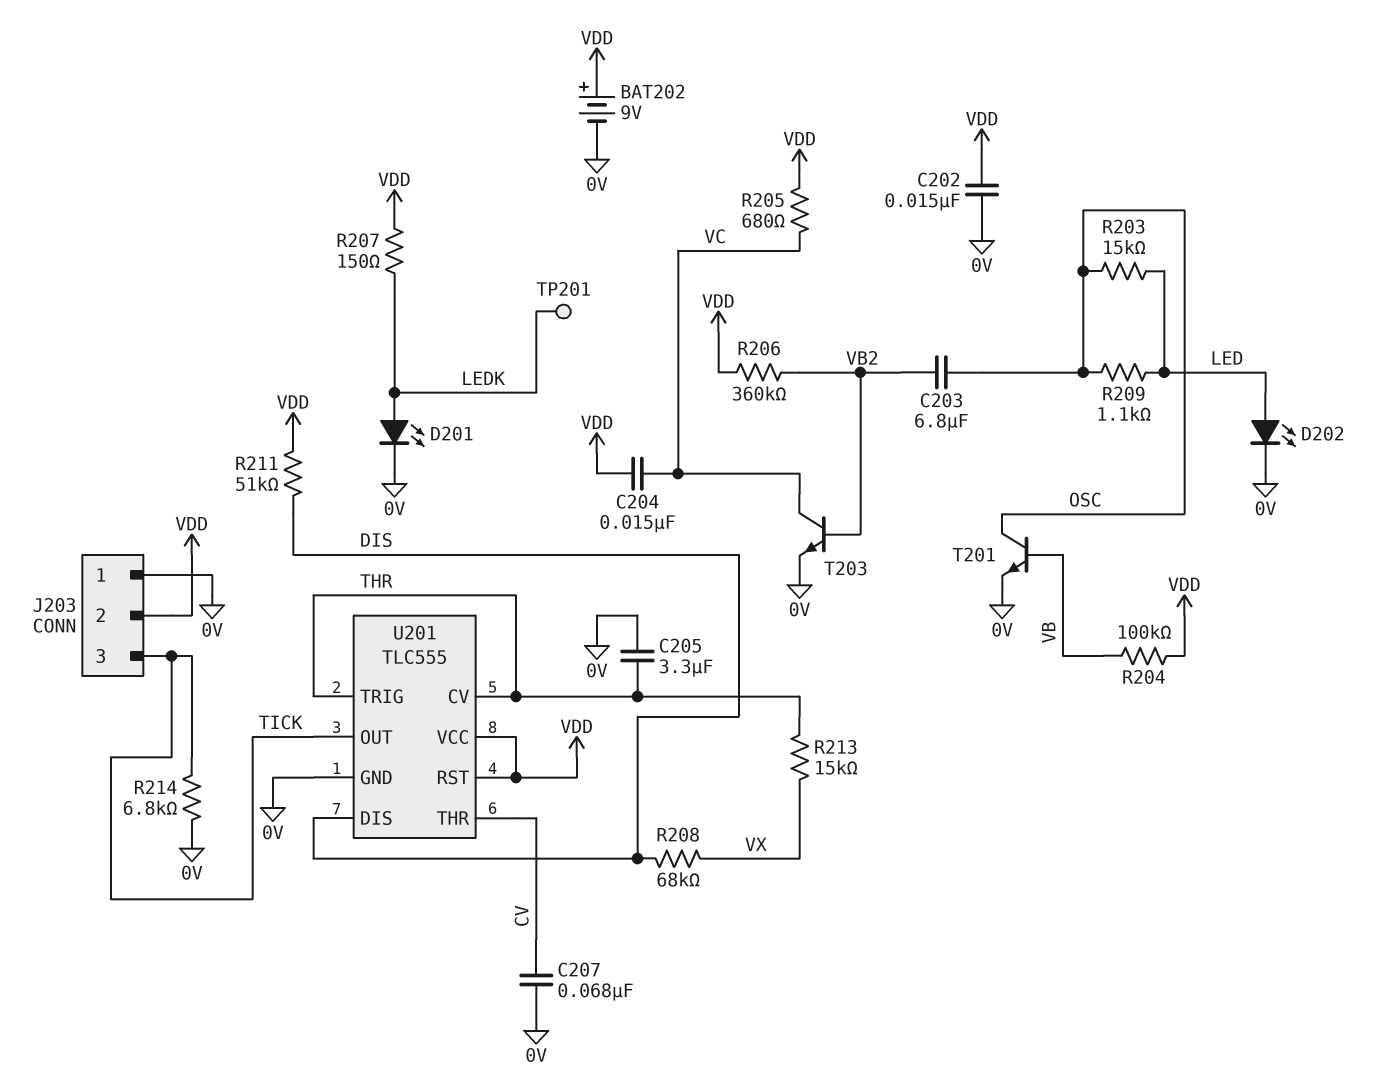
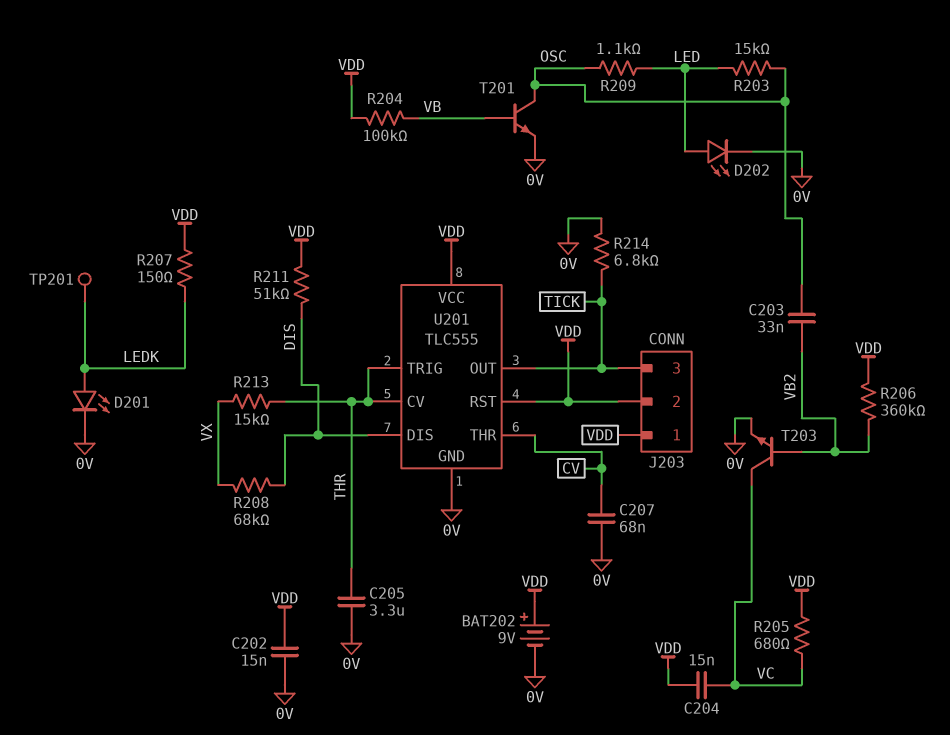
C203: 6.8uF (OSC, VB2) -> 33nF (OSC, VB2)
J203 pin 1: 0V -> VDD

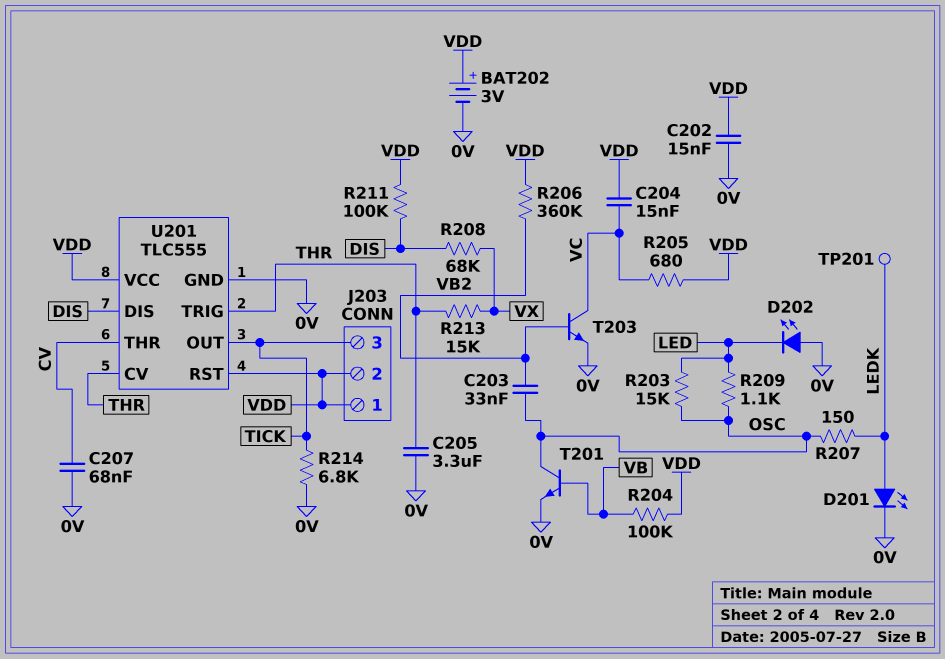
BAT202: 9V (plus VDD, minus 0V) -> 3V (plus VDD, minus 0V)
D202: LED (A LED, K 0V) -> LED (A 0V, K LED)
R207: 150 (LEDK, VDD) -> 150 (LEDK, OSC)
R211: 51k (DIS, VDD) -> 100k (DIS, VDD)

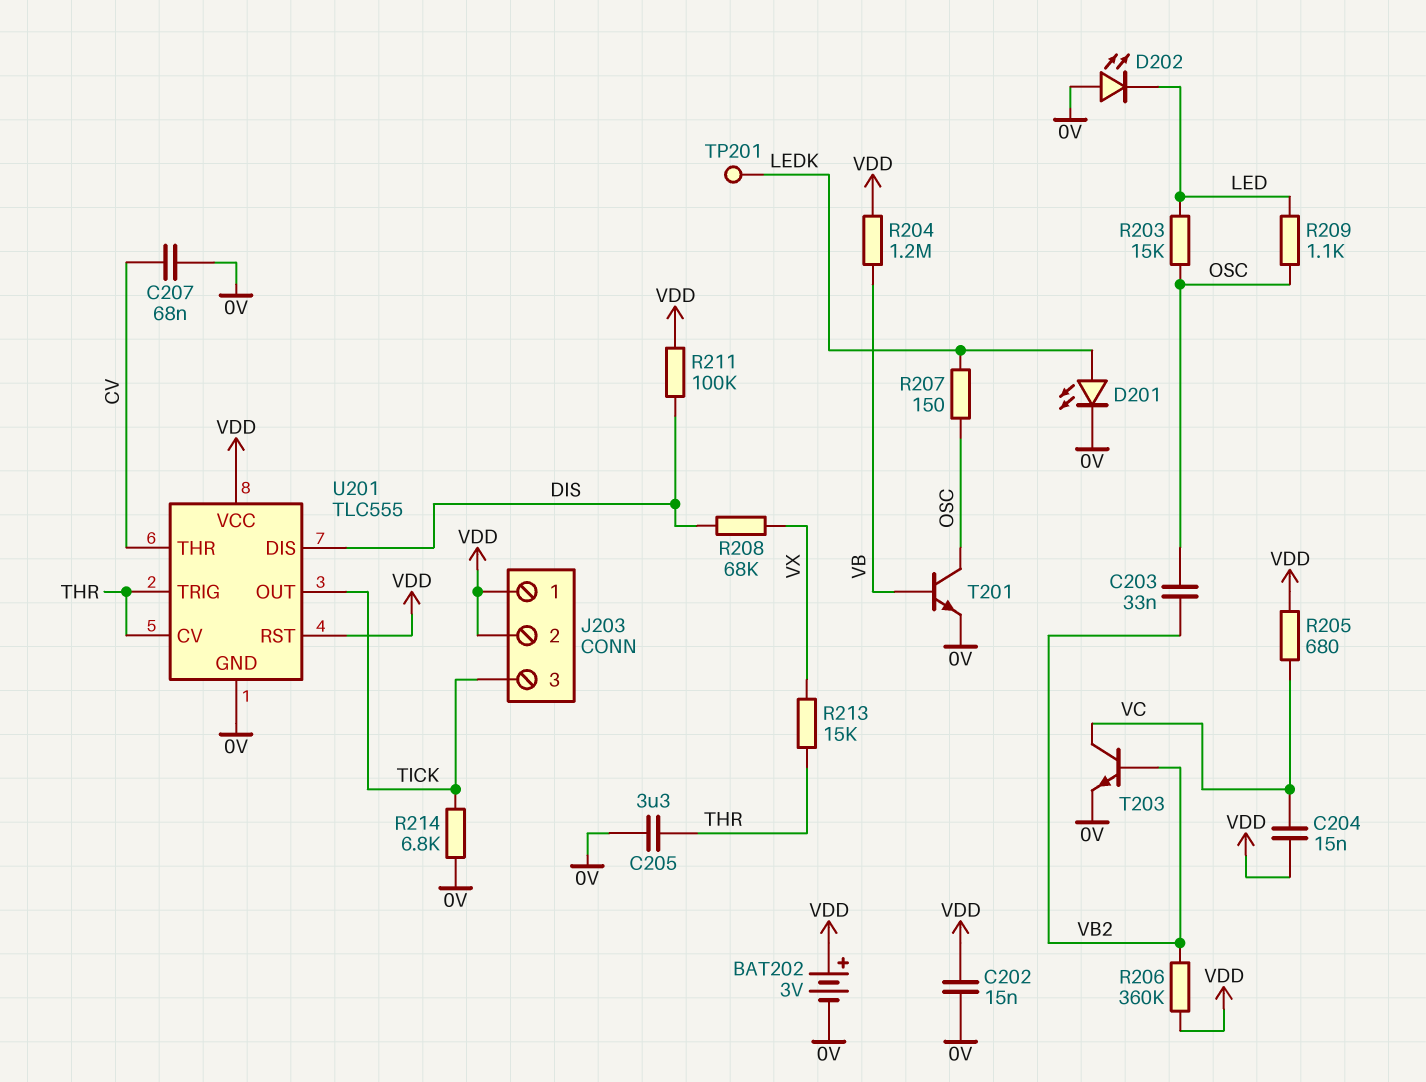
R204: 100k (VB, VDD) -> 1.2M (VB, VDD)

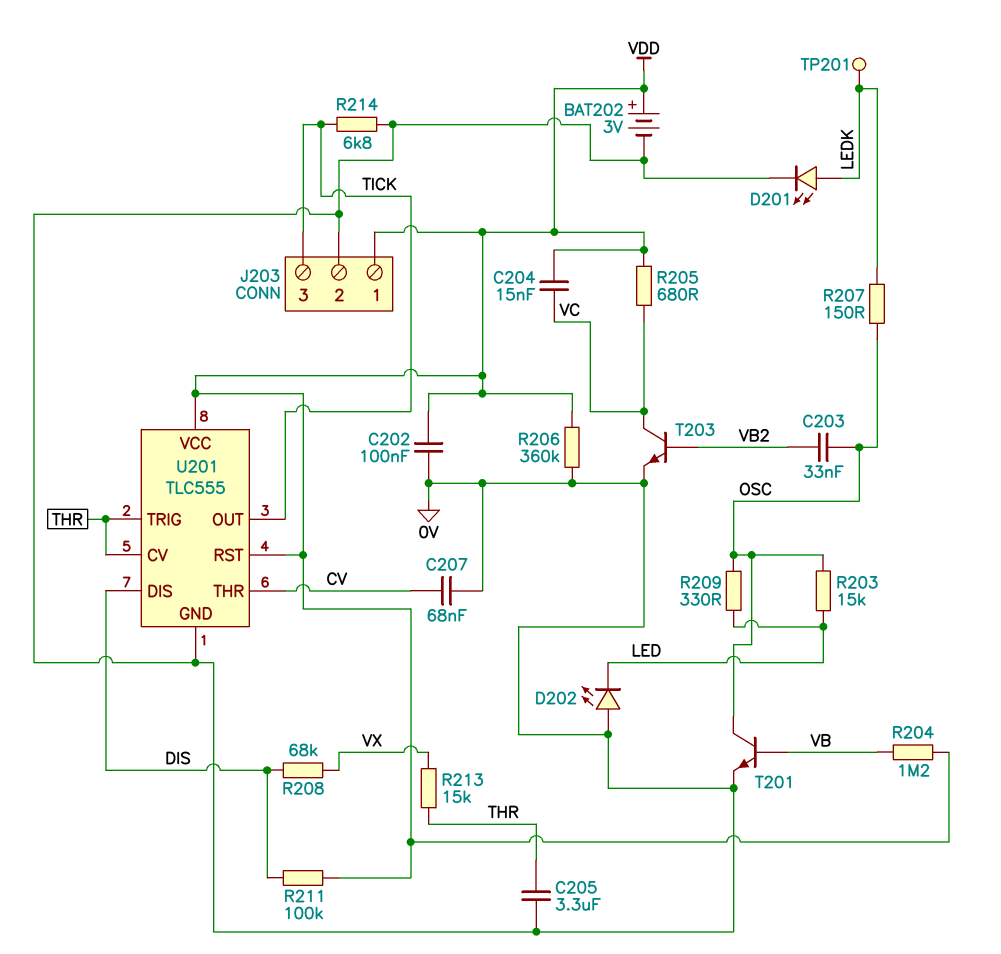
C202: 15nF (0V, VDD) -> 100nF (0V, VDD)
J203 pin 2: VDD -> 0V
R206: 360k (VB2, VDD) -> 360k (0V, VDD)
R209: 1.1k (LED, OSC) -> 330 (LED, OSC)

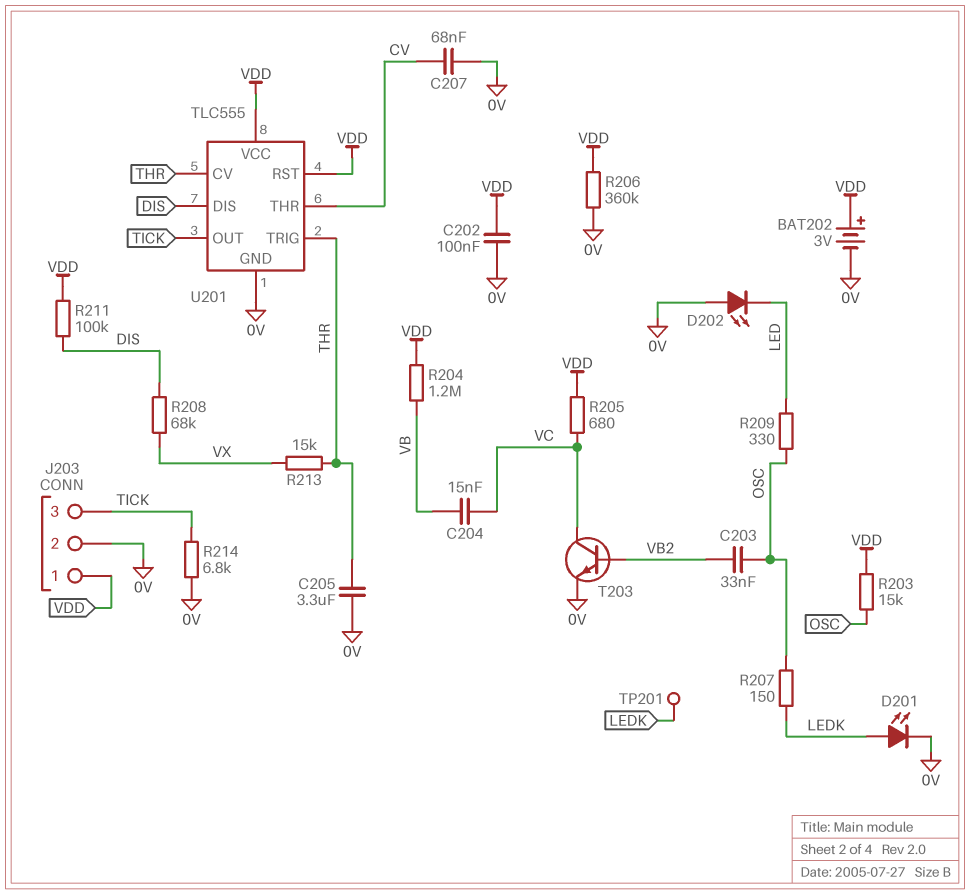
C204: 15nF (VC, VDD) -> 15nF (VB, VC)
R203: 15k (LED, OSC) -> 15k (OSC, VDD)
T201: NPN (B VB, C OSC, E 0V) -> none

